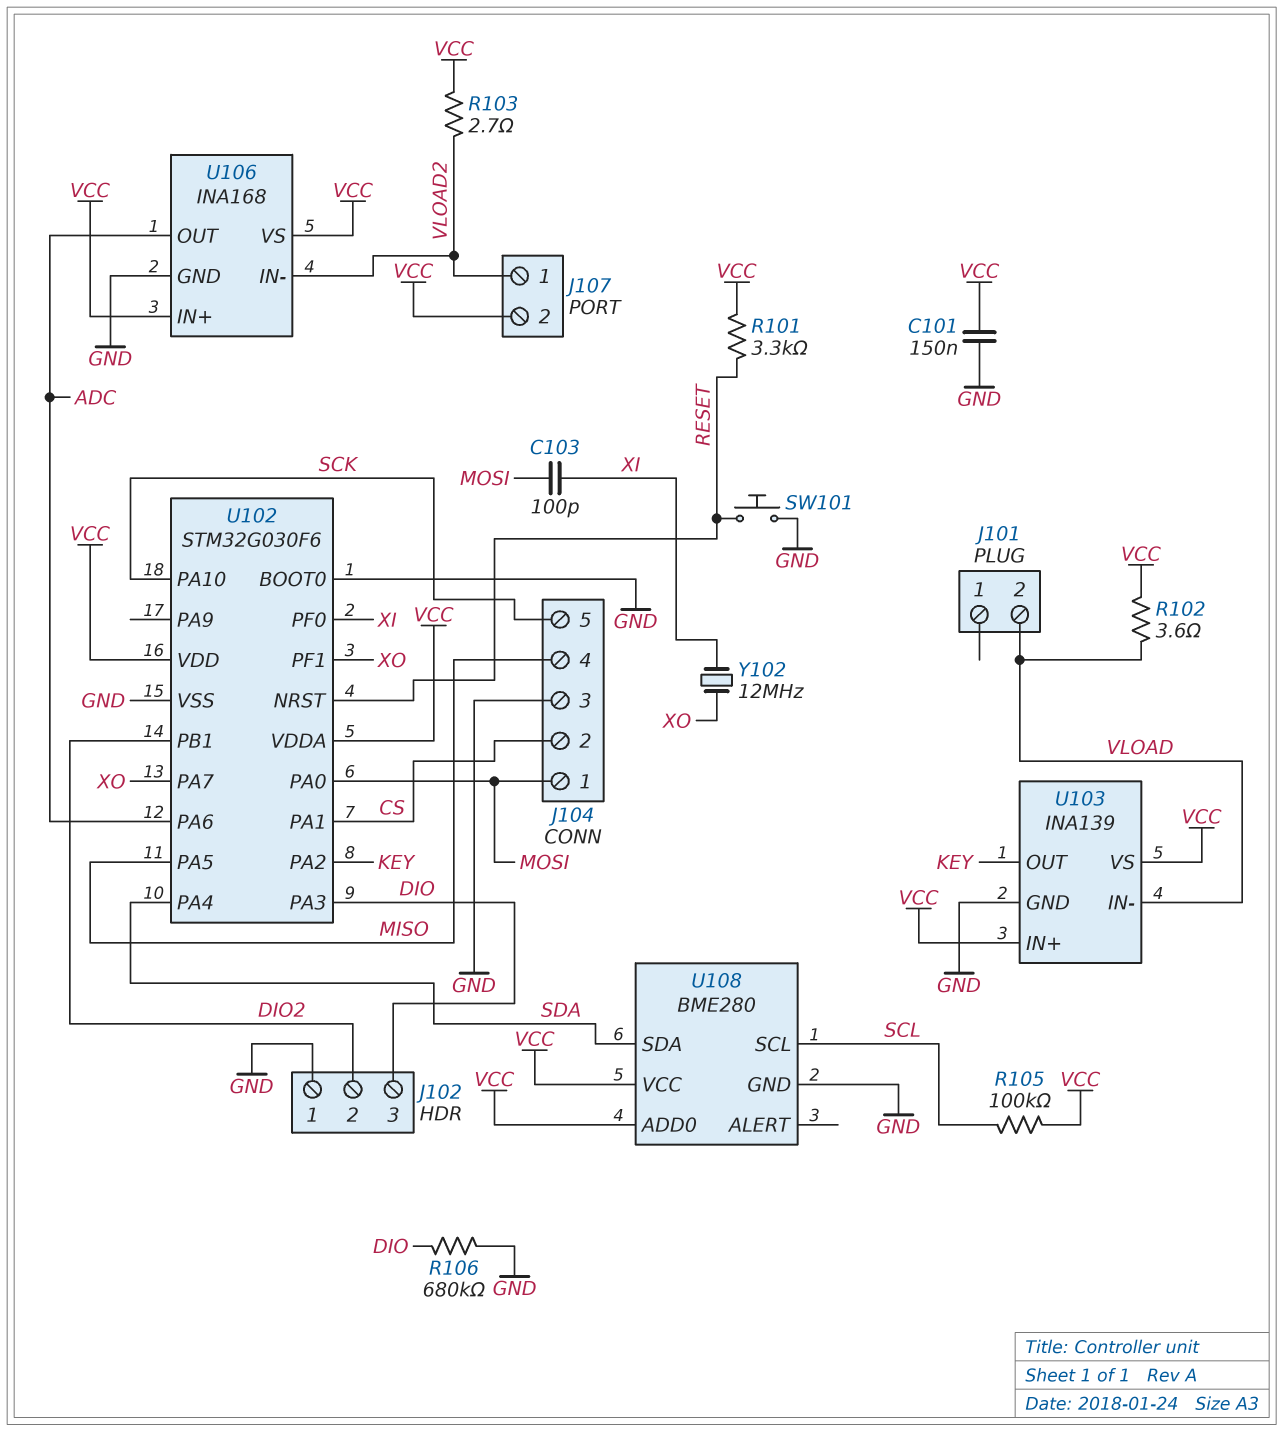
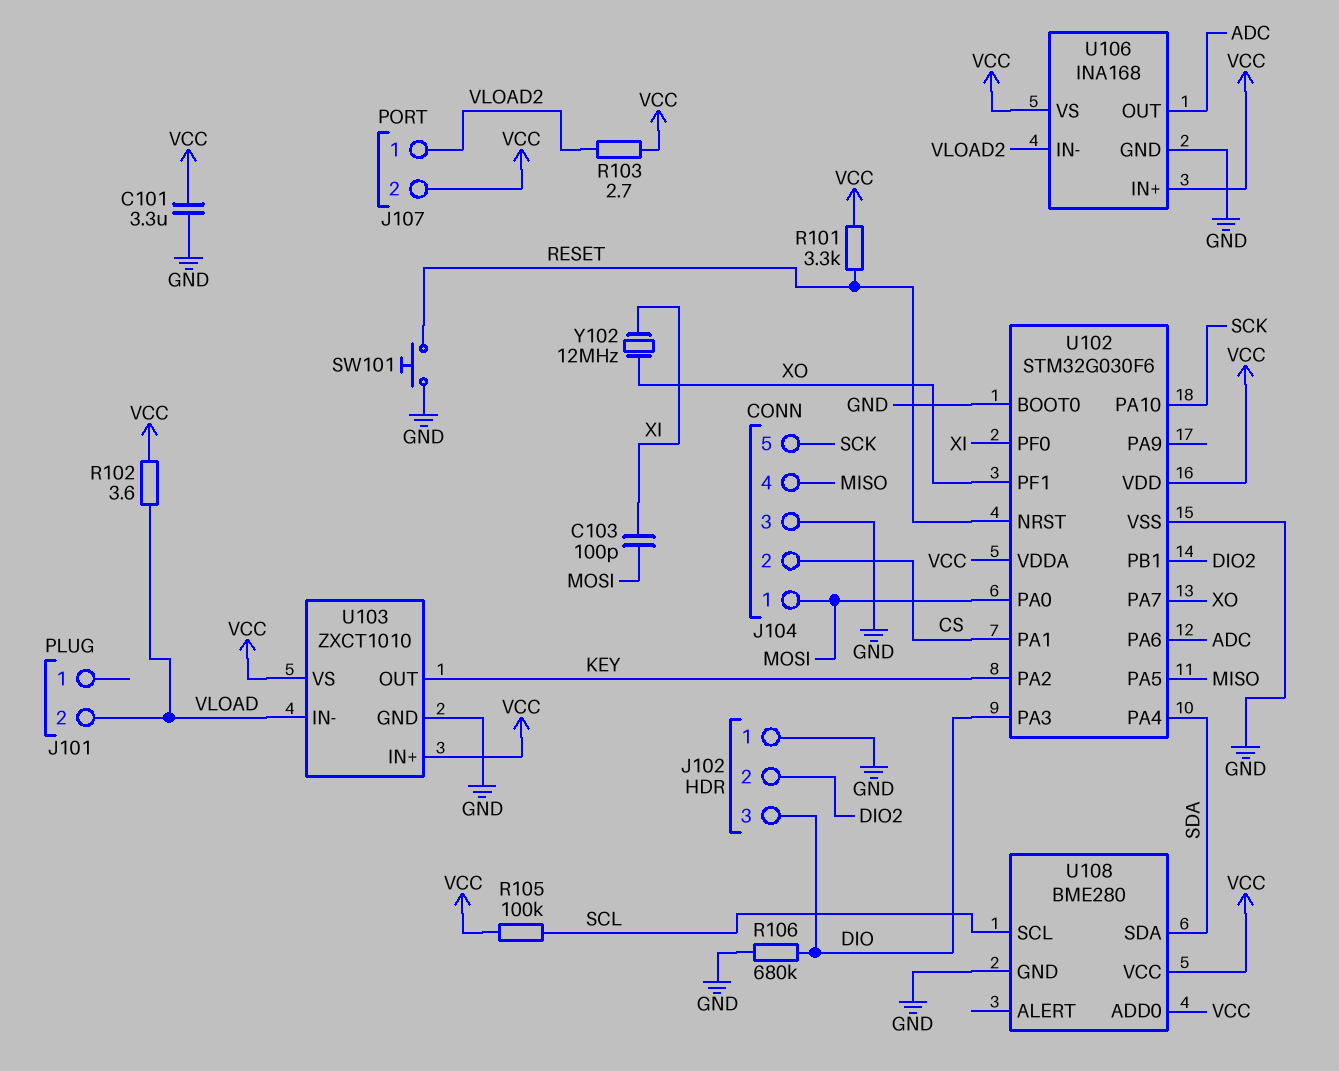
C101: 150nF (GND, VCC) -> 3.3uF (GND, VCC)
U103: INA139 -> ZXCT1010

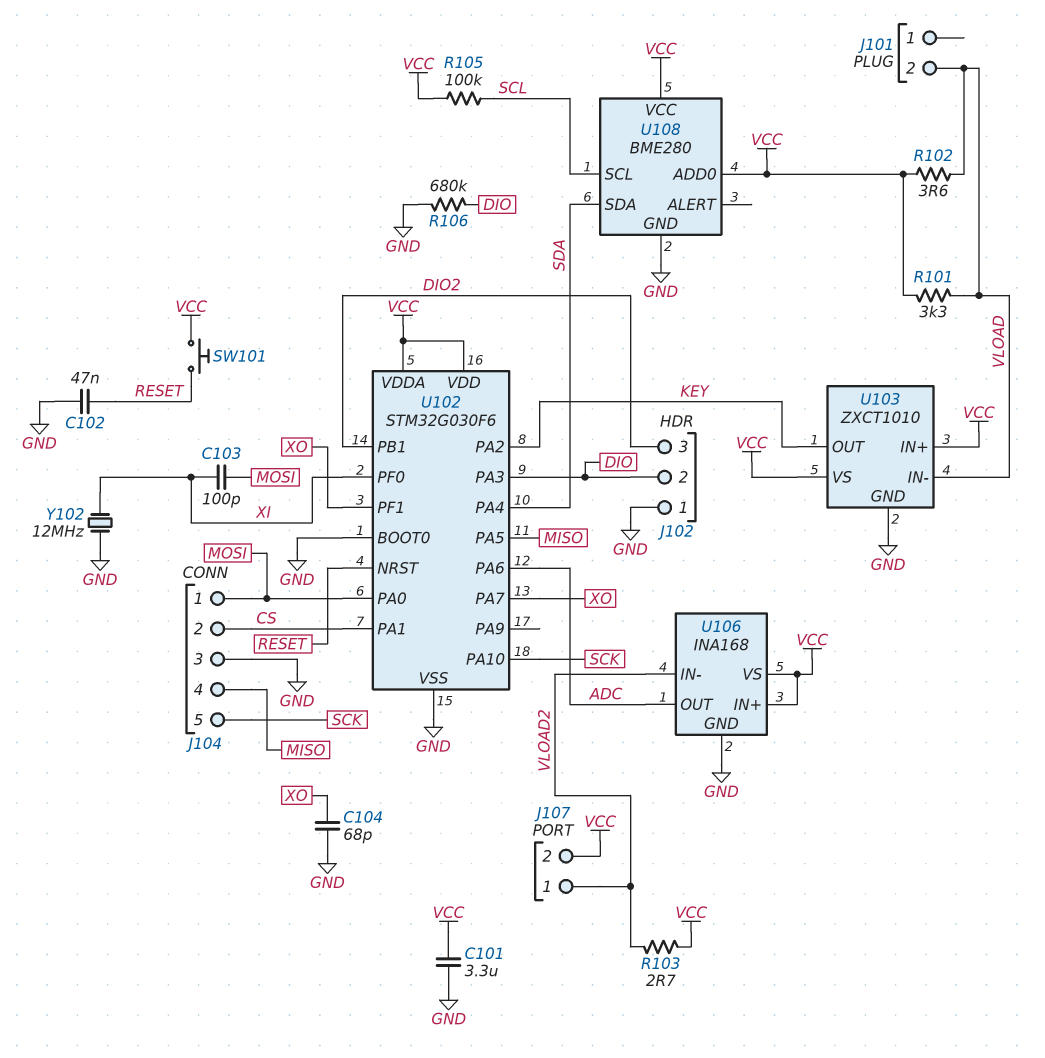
C102: none -> 47nF (GND, RESET)
C104: none -> 68pF (GND, XO)
J102 pin 2: DIO2 -> DIO
J102 pin 3: DIO -> DIO2
R101: 3.3k (RESET, VCC) -> 3.3k (VCC, VLOAD)
SW101: button (GND, RESET) -> button (RESET, VCC)
Y102: 12MHz (XI, XO) -> 12MHz (GND, XI)

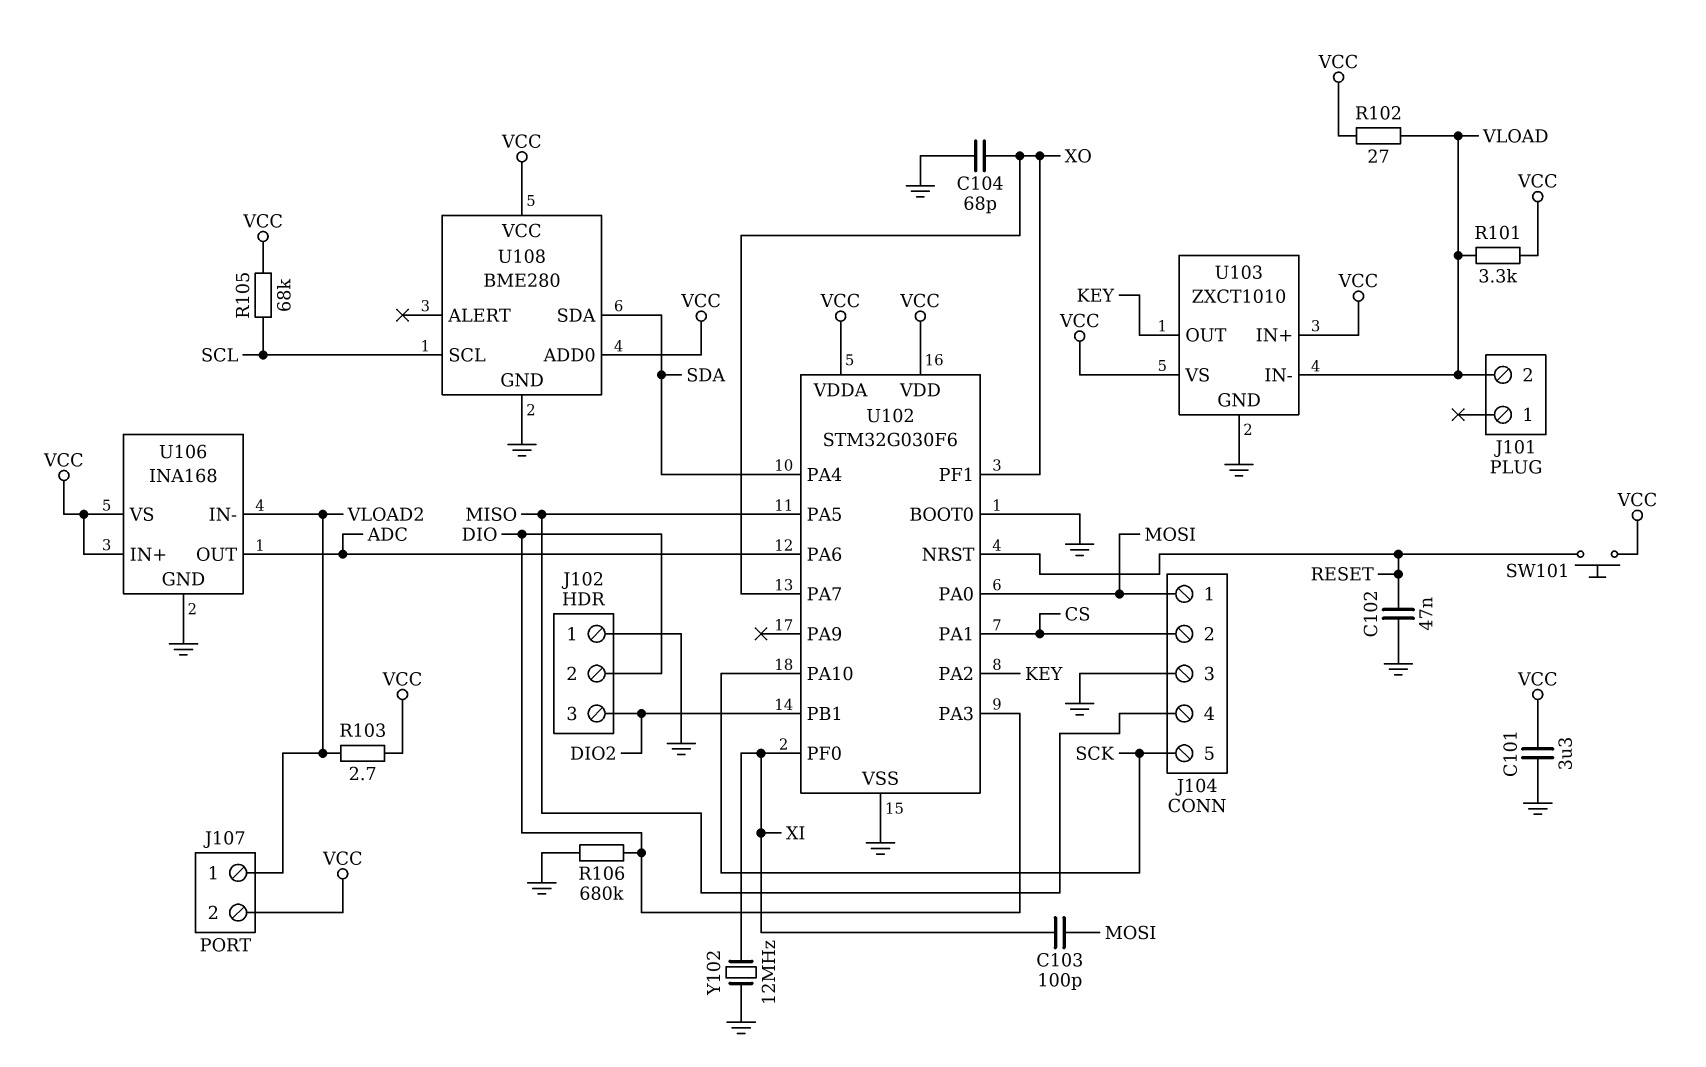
R102: 3.6 (VCC, VLOAD) -> 27 (VCC, VLOAD)
R105: 100k (SCL, VCC) -> 68k (SCL, VCC)

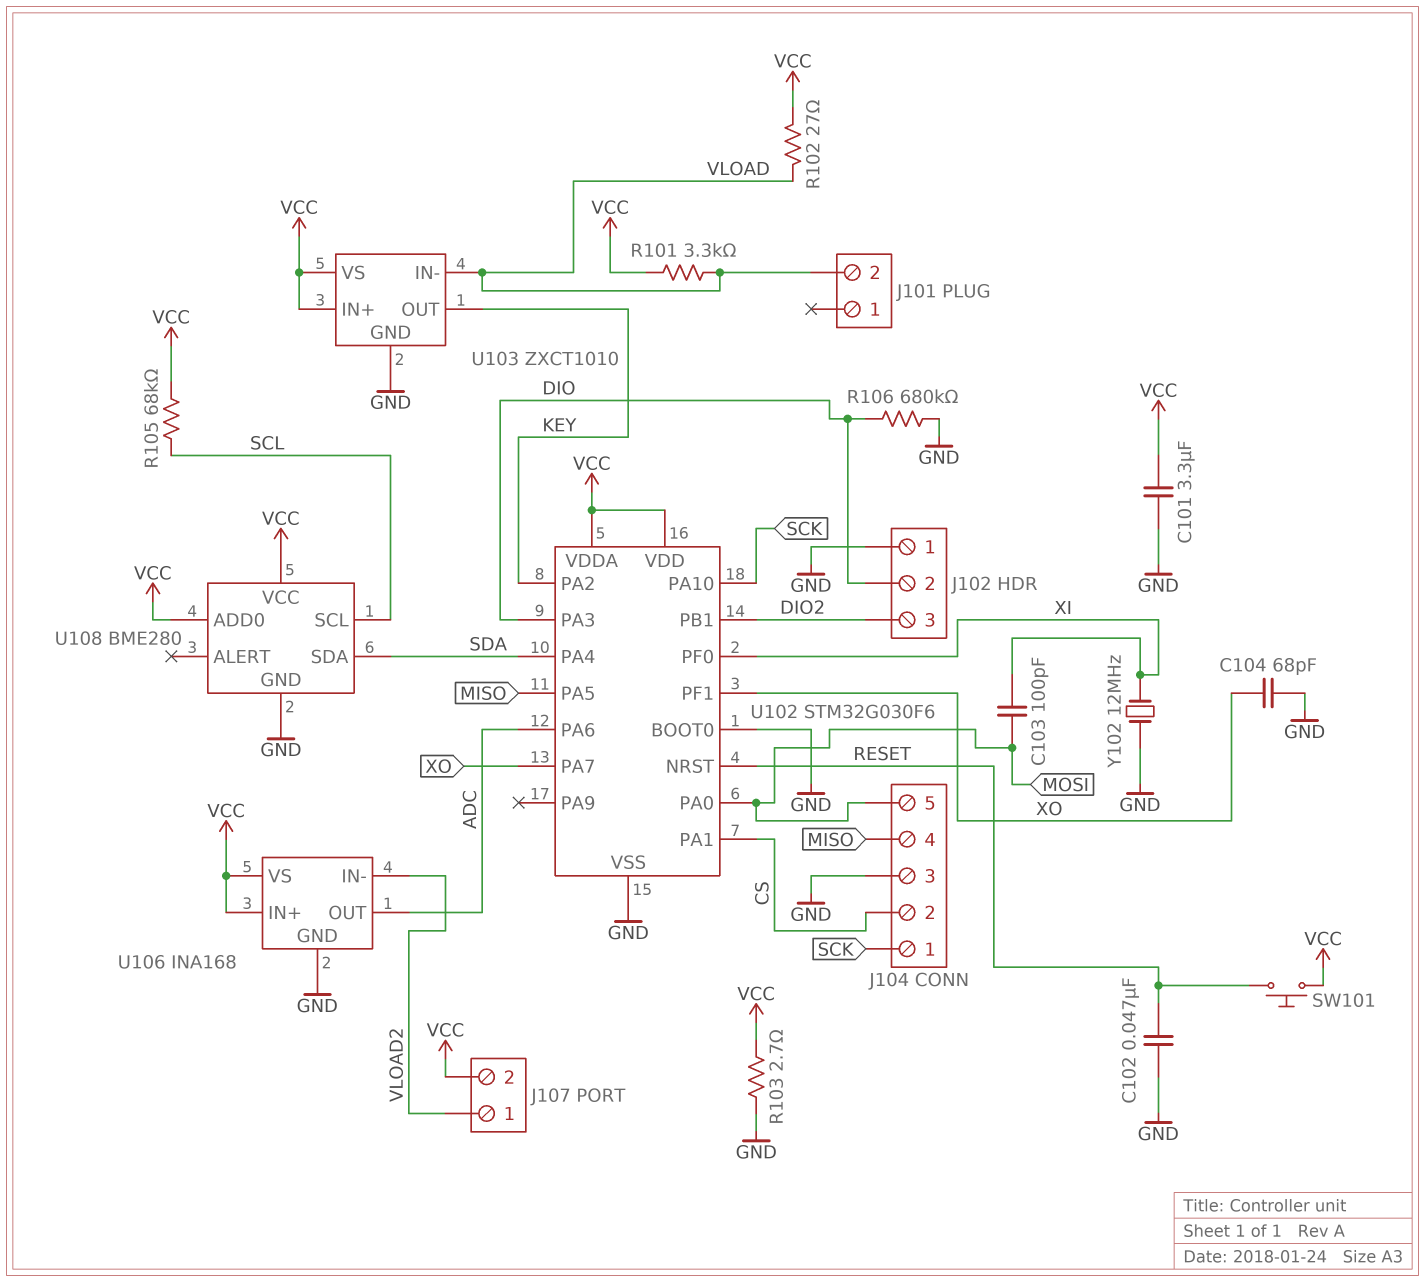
J104 pin 1: MOSI -> SCK
J104 pin 5: SCK -> MOSI
R103: 2.7 (VCC, VLOAD2) -> 2.7 (GND, VCC)

